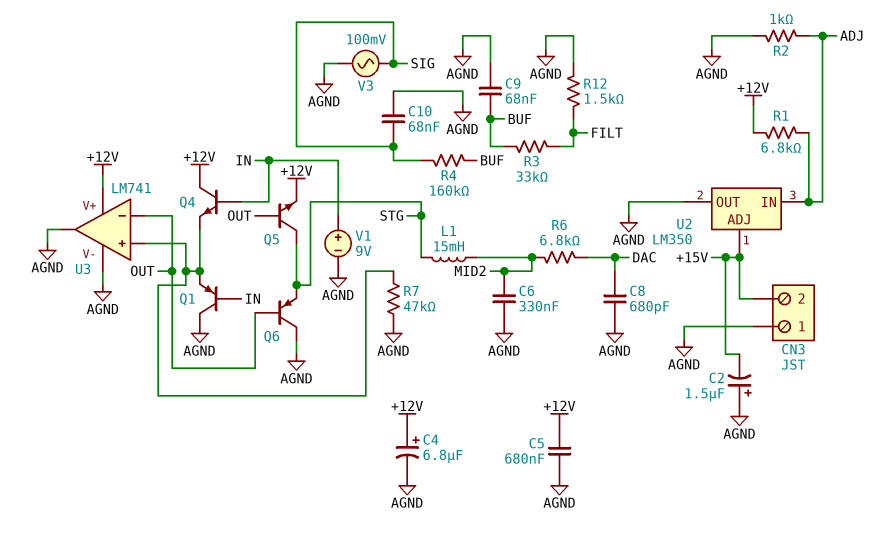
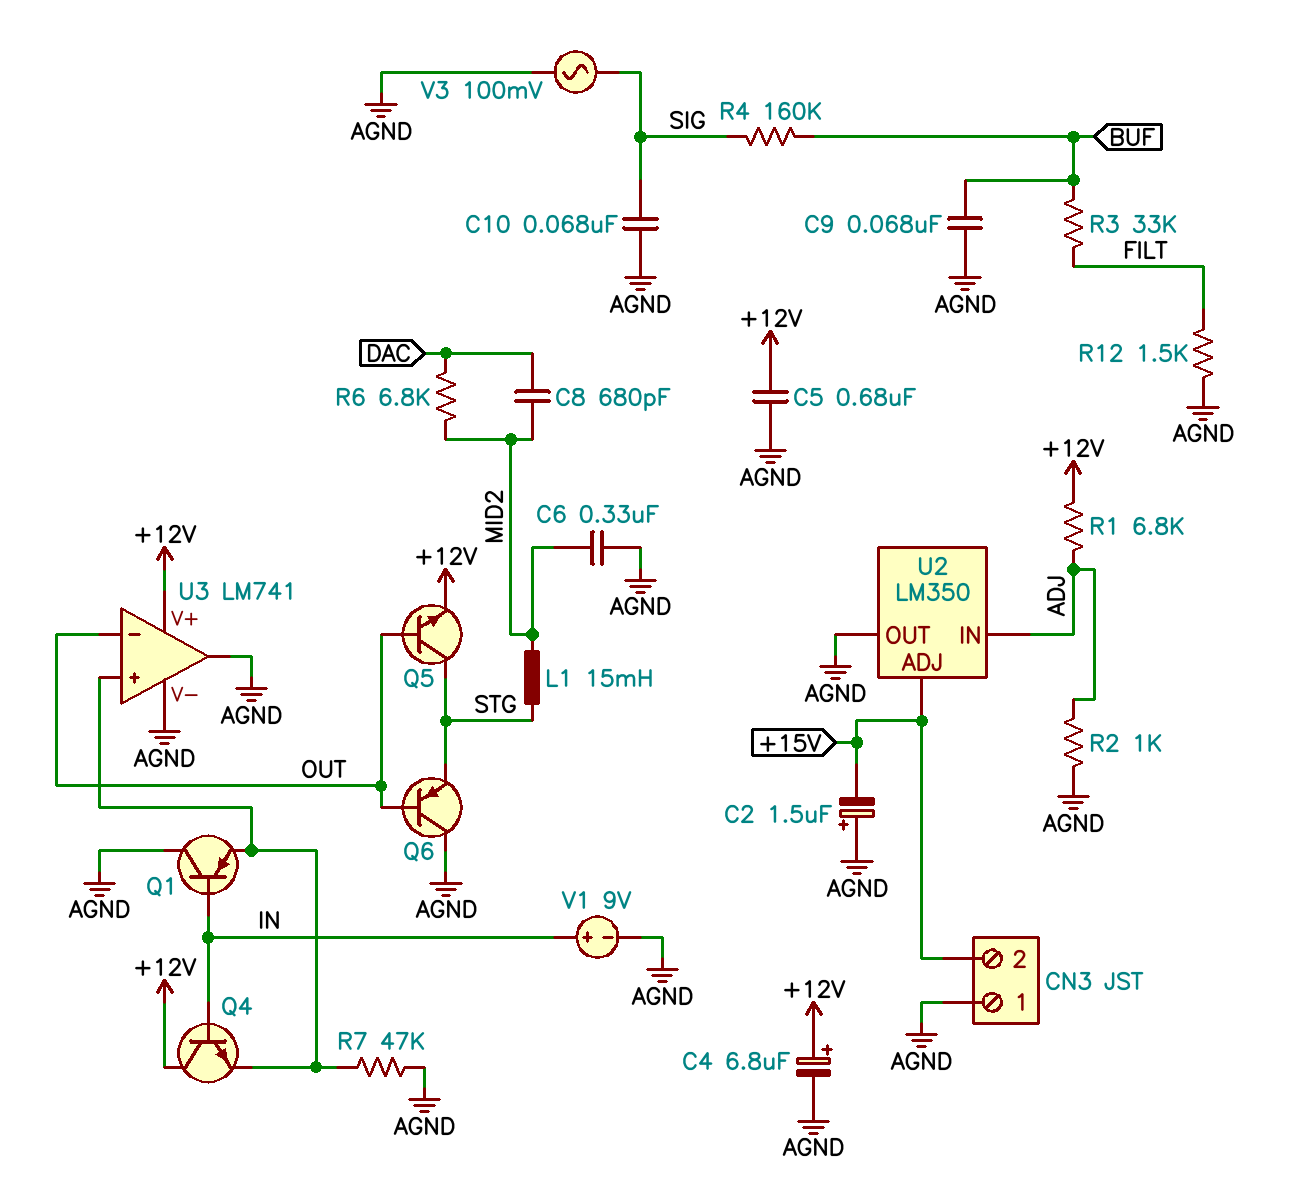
C8: 680pF (AGND, DAC) -> 680pF (DAC, MID2)

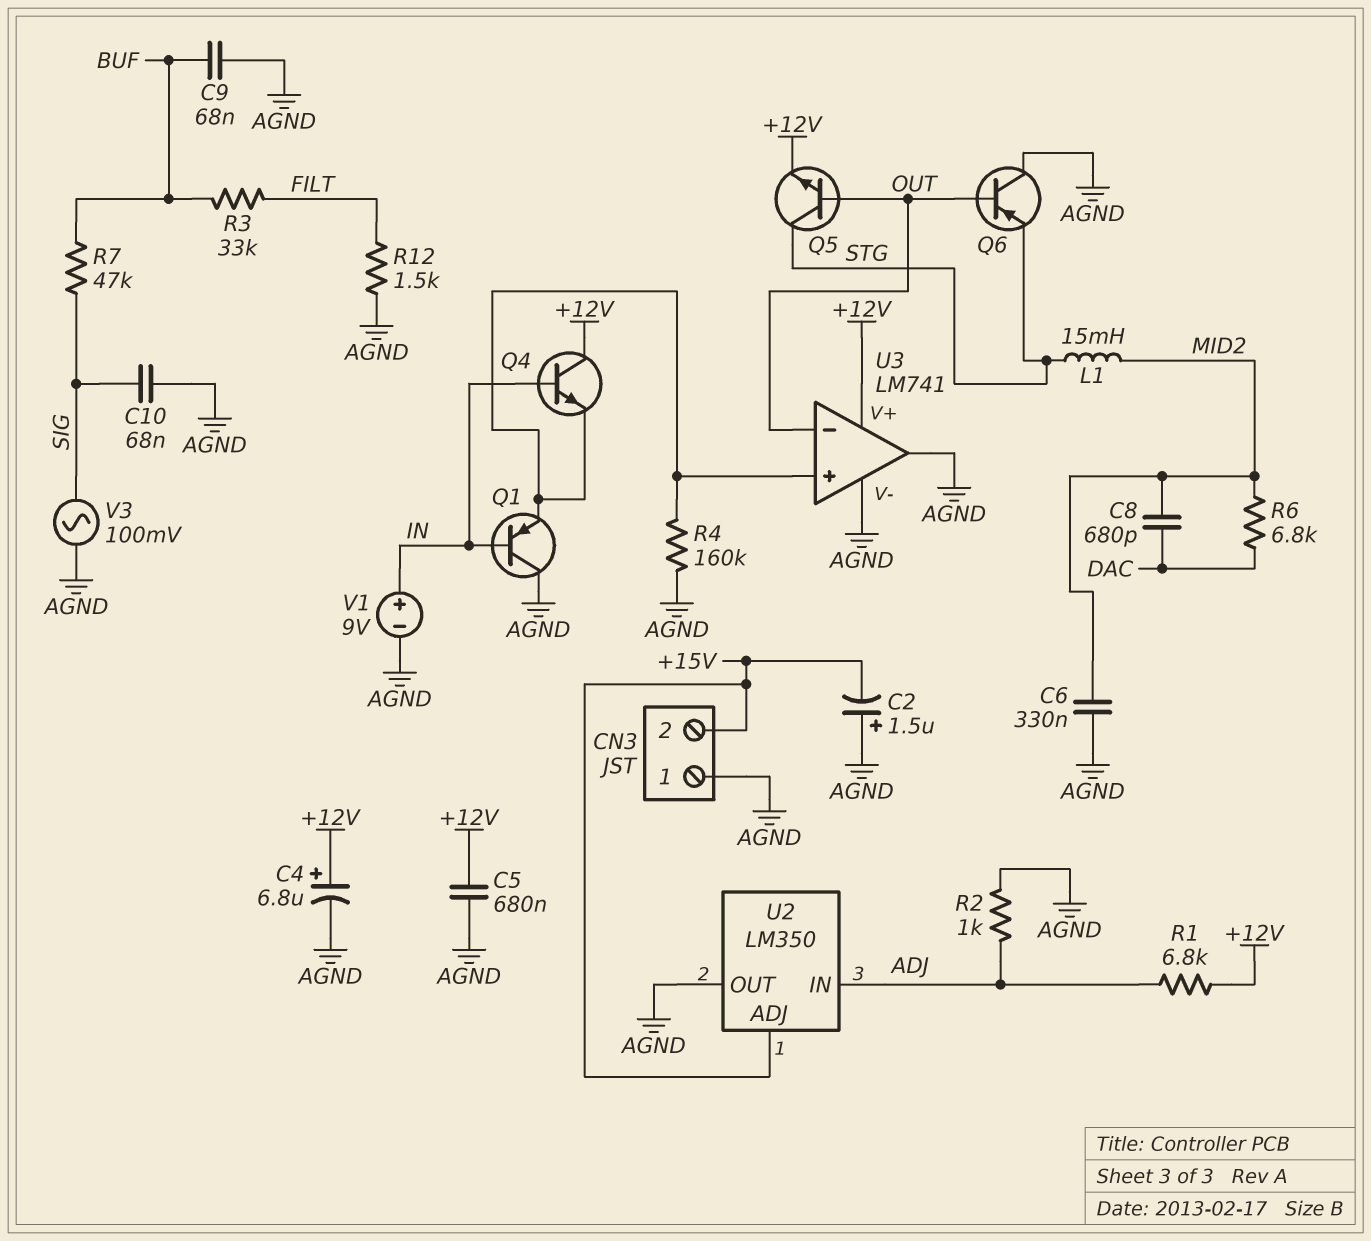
R4: 160k (BUF, SIG) -> 160k (AGND, U3/in+)
R7: 47k (AGND, U3/in+) -> 47k (BUF, SIG)

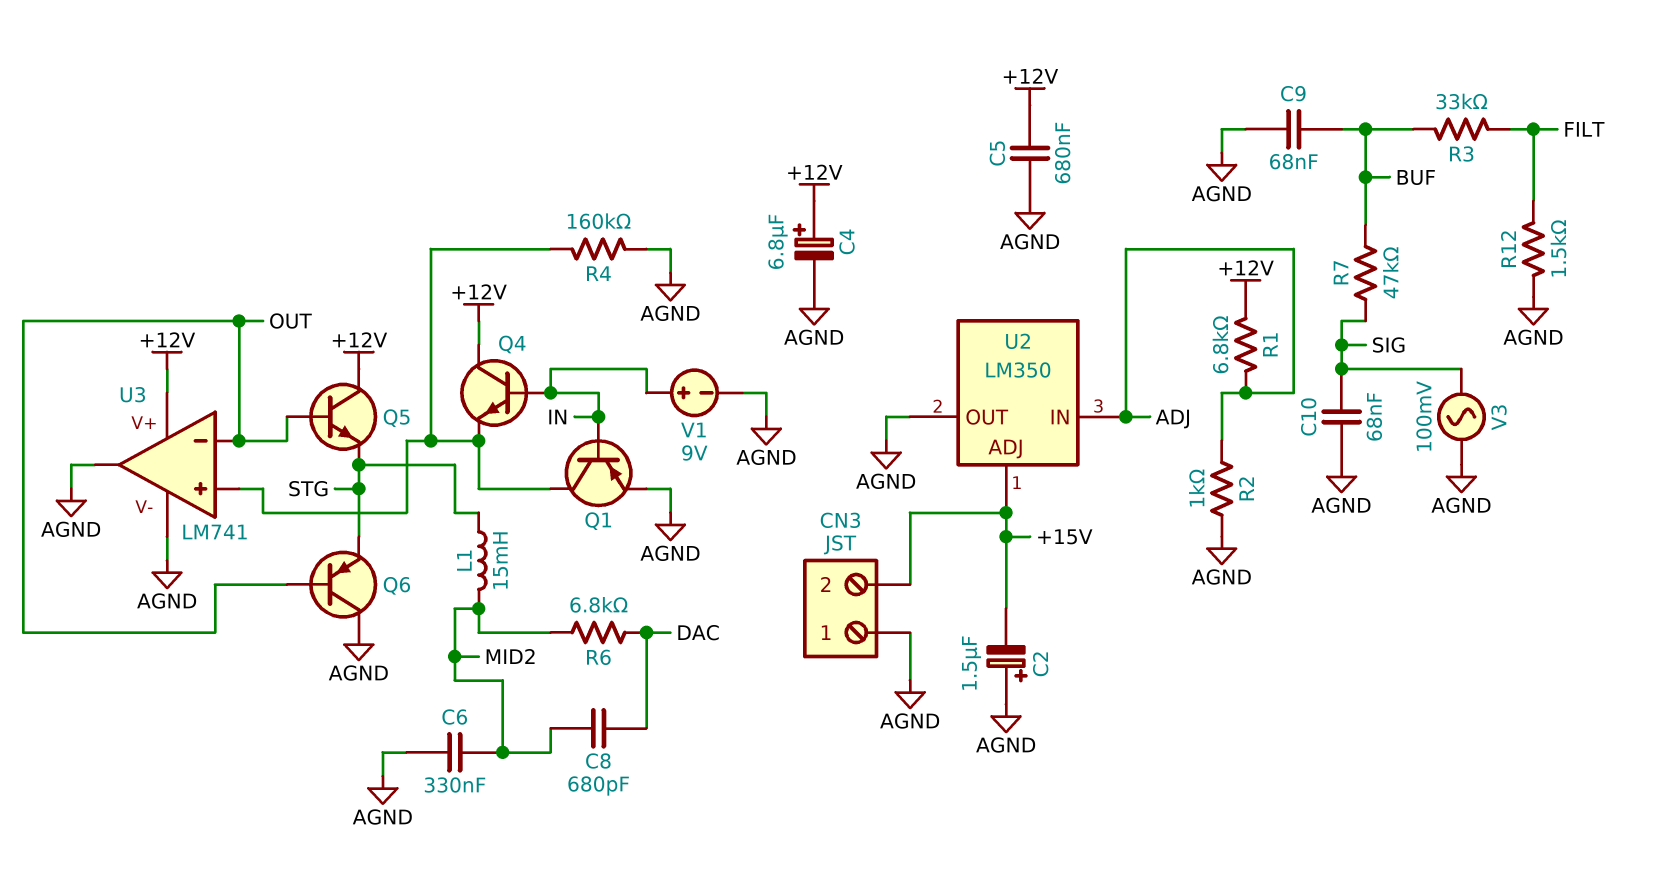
Q1: PNP (B IN, C AGND, E U3/in+) -> PNP (B IN, C U3/in+, E AGND)
Q5: NPN (B OUT, C STG, E +12V) -> NPN (B OUT, C +12V, E STG)

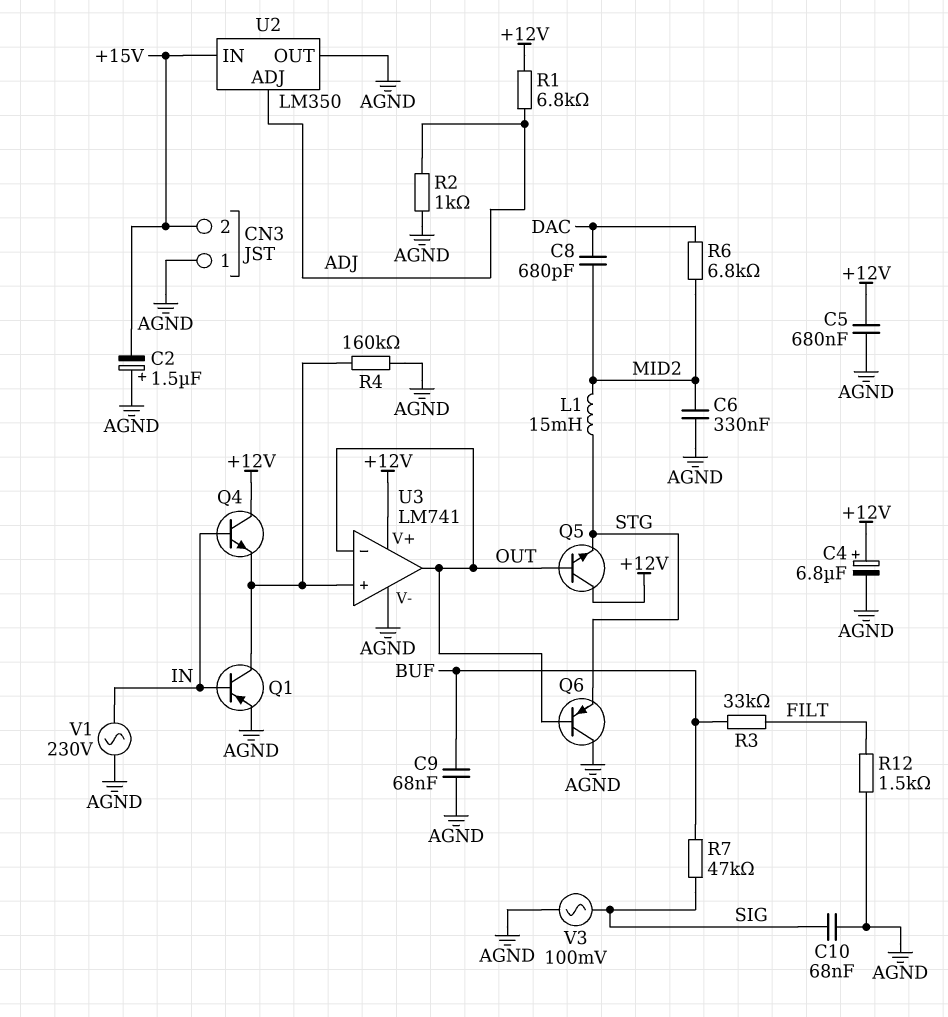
U2 pin ADJ: +15V -> ADJ
U2 pin IN: ADJ -> +15V
U3 pin out: AGND -> OUT
V1: 9V (plus IN, minus AGND) -> AC 230V (AGND, IN)

